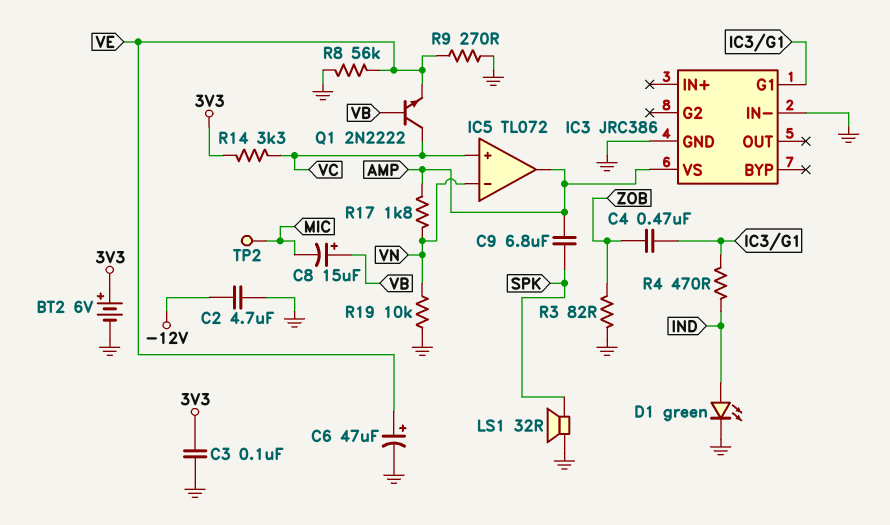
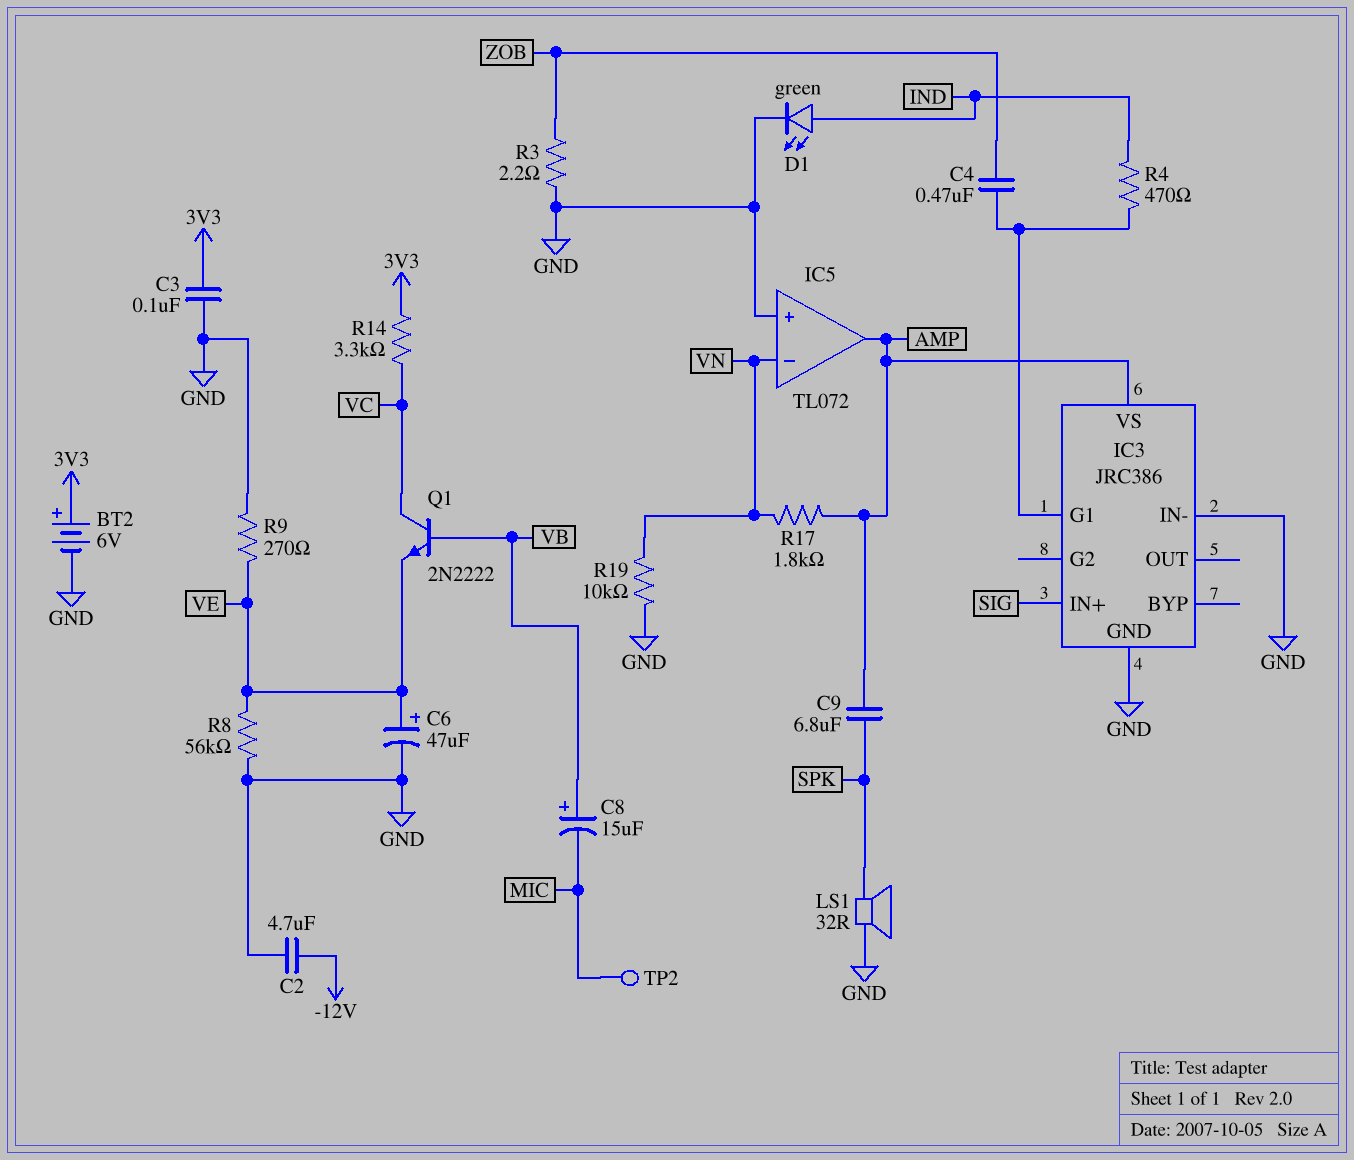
IC3 pin IN+: none -> SIG
IC5 pin in+: VC -> GND
R3: 82 (GND, ZOB) -> 2.2 (GND, ZOB)

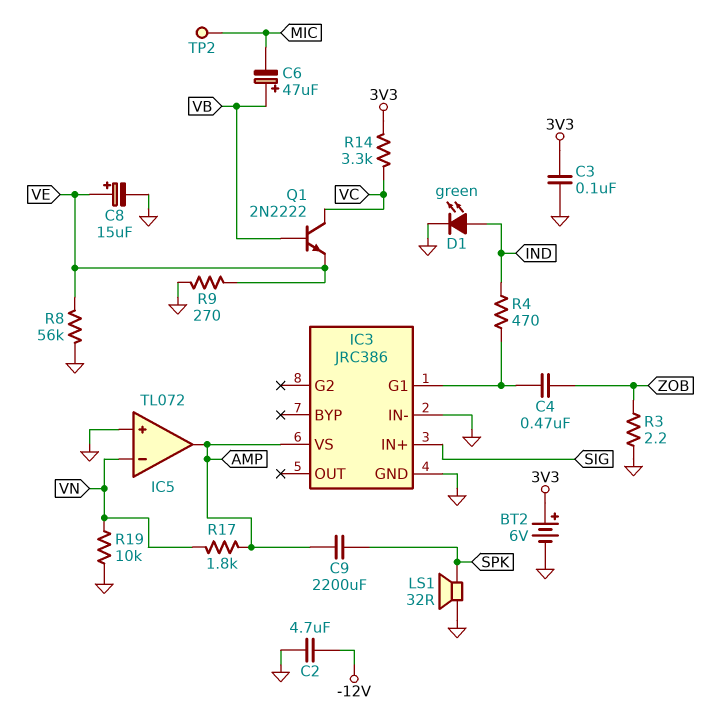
C6: 47uF (plus VE, minus GND) -> 47uF (plus VB, minus MIC)
C8: 15uF (plus VB, minus MIC) -> 15uF (plus VE, minus GND)
C9: 6.8uF (AMP, SPK) -> 2200uF (AMP, SPK)

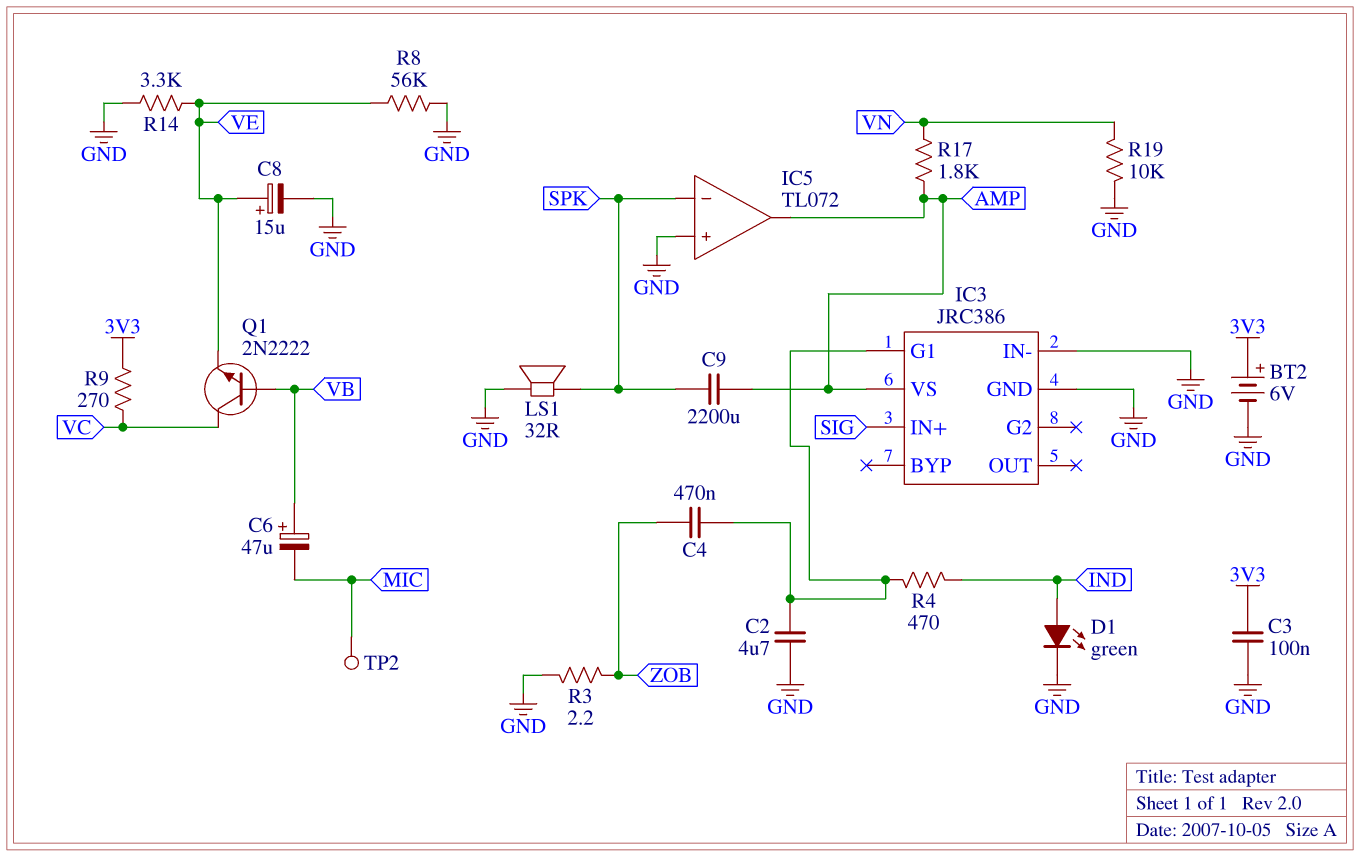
C2: 4.7uF (-12V, GND) -> 4.7uF (GND, IC3/G1)
IC5 pin in-: VN -> SPK
R9: 270 (GND, VE) -> 270 (3V3, VC)
R14: 3.3k (3V3, VC) -> 3.3k (GND, VE)

